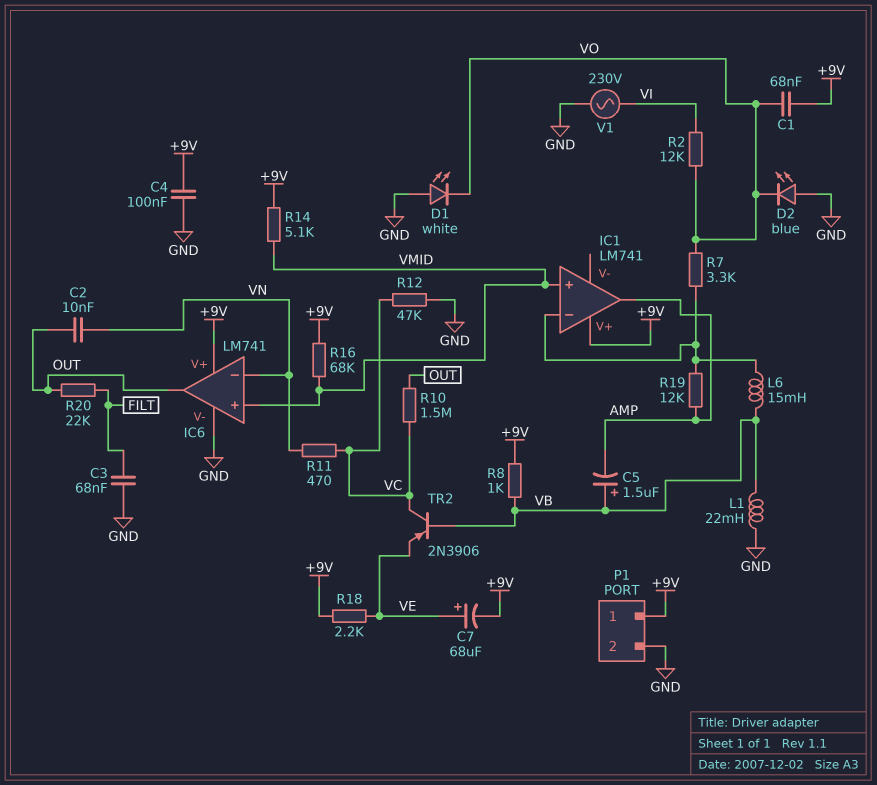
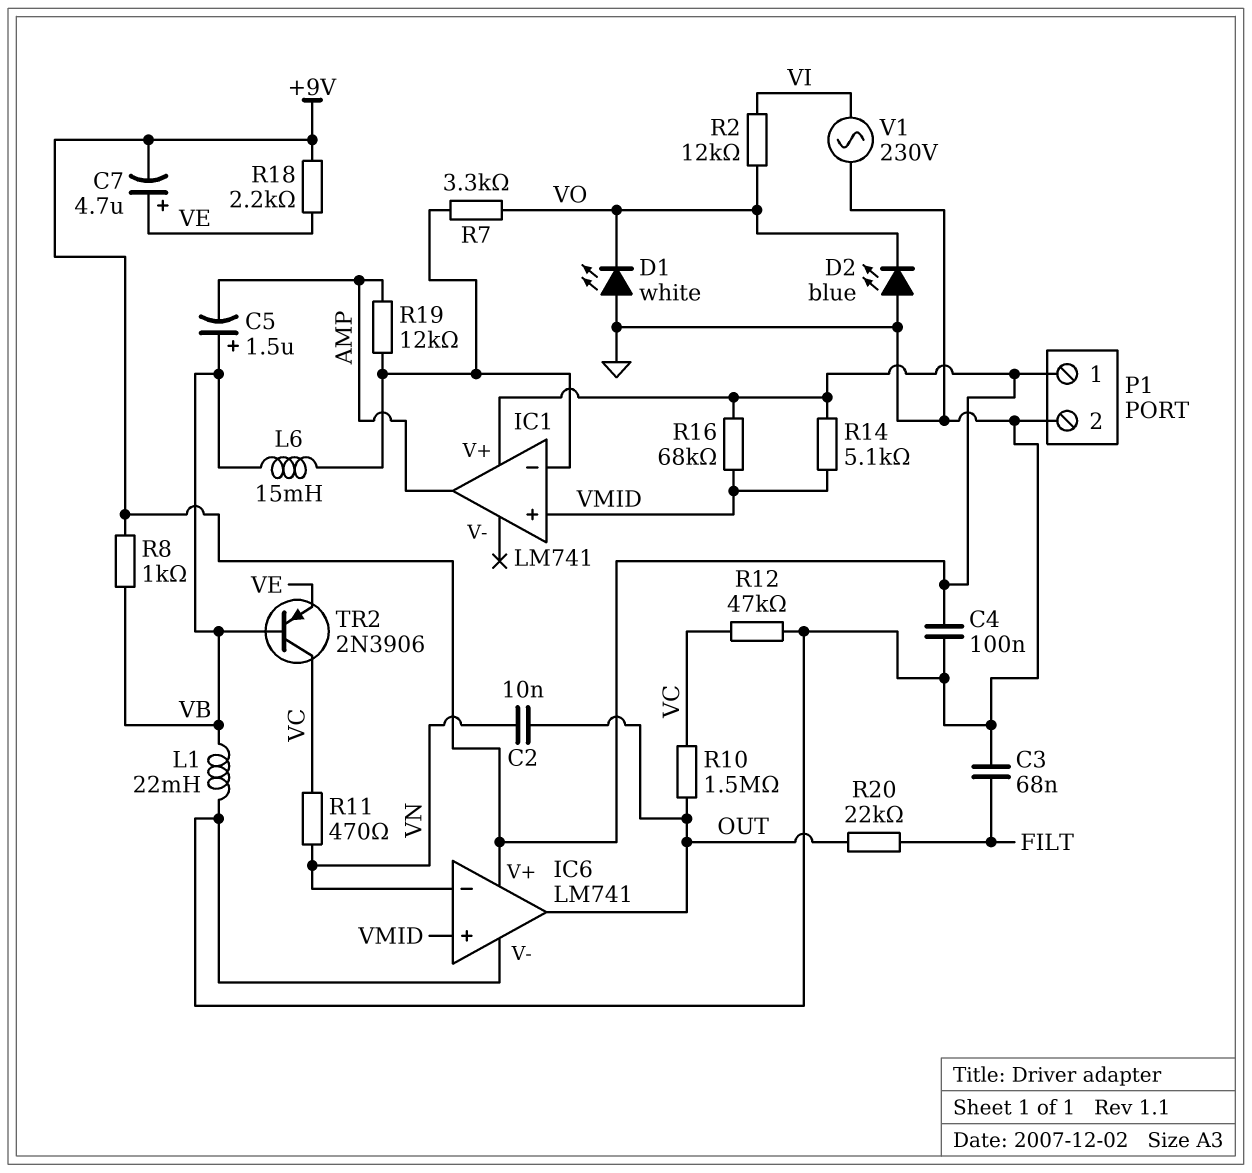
C1: 68nF (+9V, VO) -> none
C7: 68uF (plus VE, minus +9V) -> 4.7uF (plus VE, minus +9V)

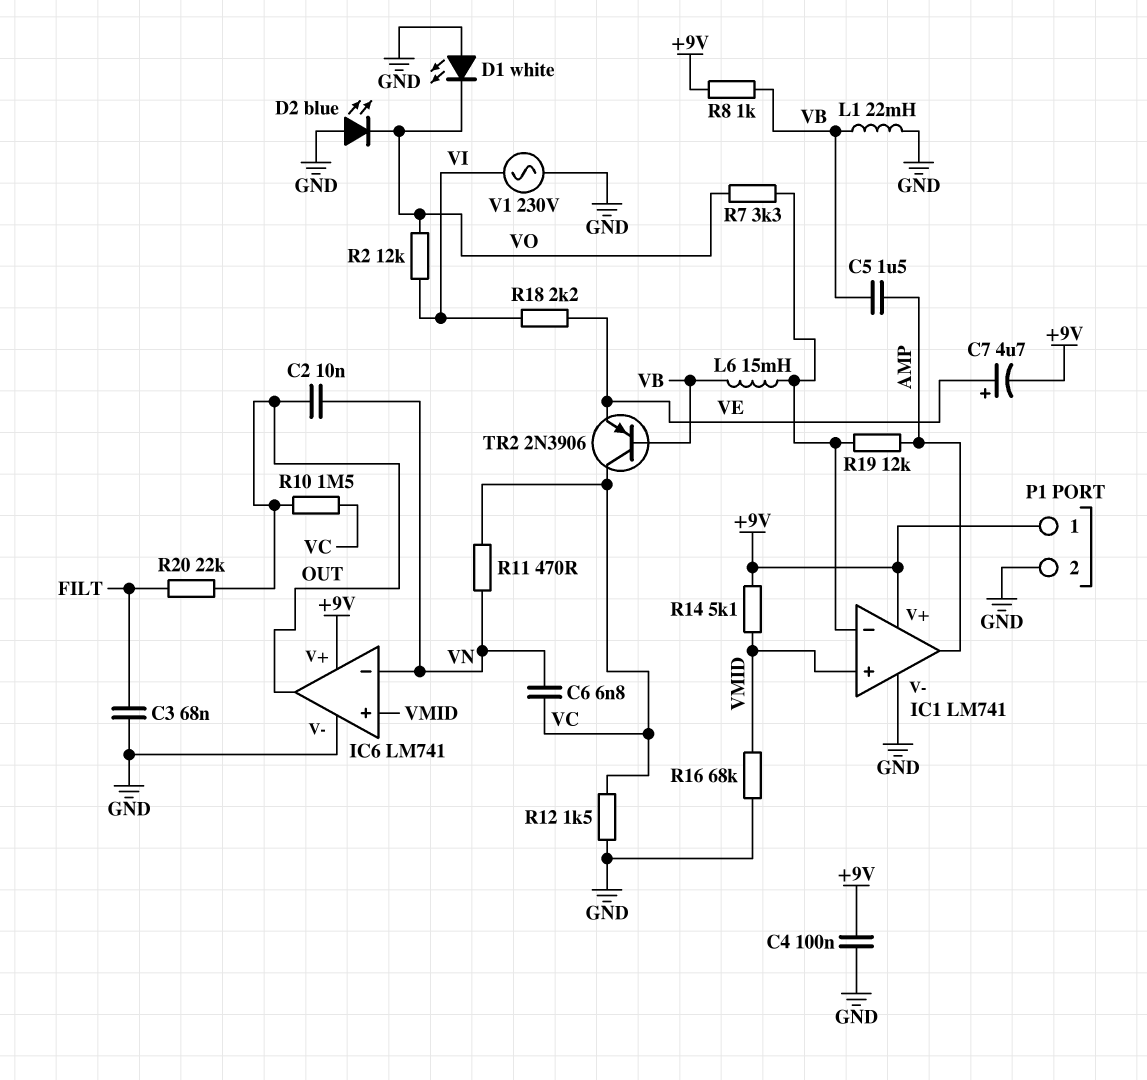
C5: 1.5uF (plus VB, minus AMP) -> 1.5uF (AMP, VB)
C6: none -> 6.8nF (VC, VN)
IC1 pin V-: none -> GND
R12: 47k (GND, VC) -> 1.5k (GND, VC)
R16: 68k (+9V, VMID) -> 68k (GND, VMID)
R18: 2.2k (+9V, VE) -> 2.2k (VE, VI)

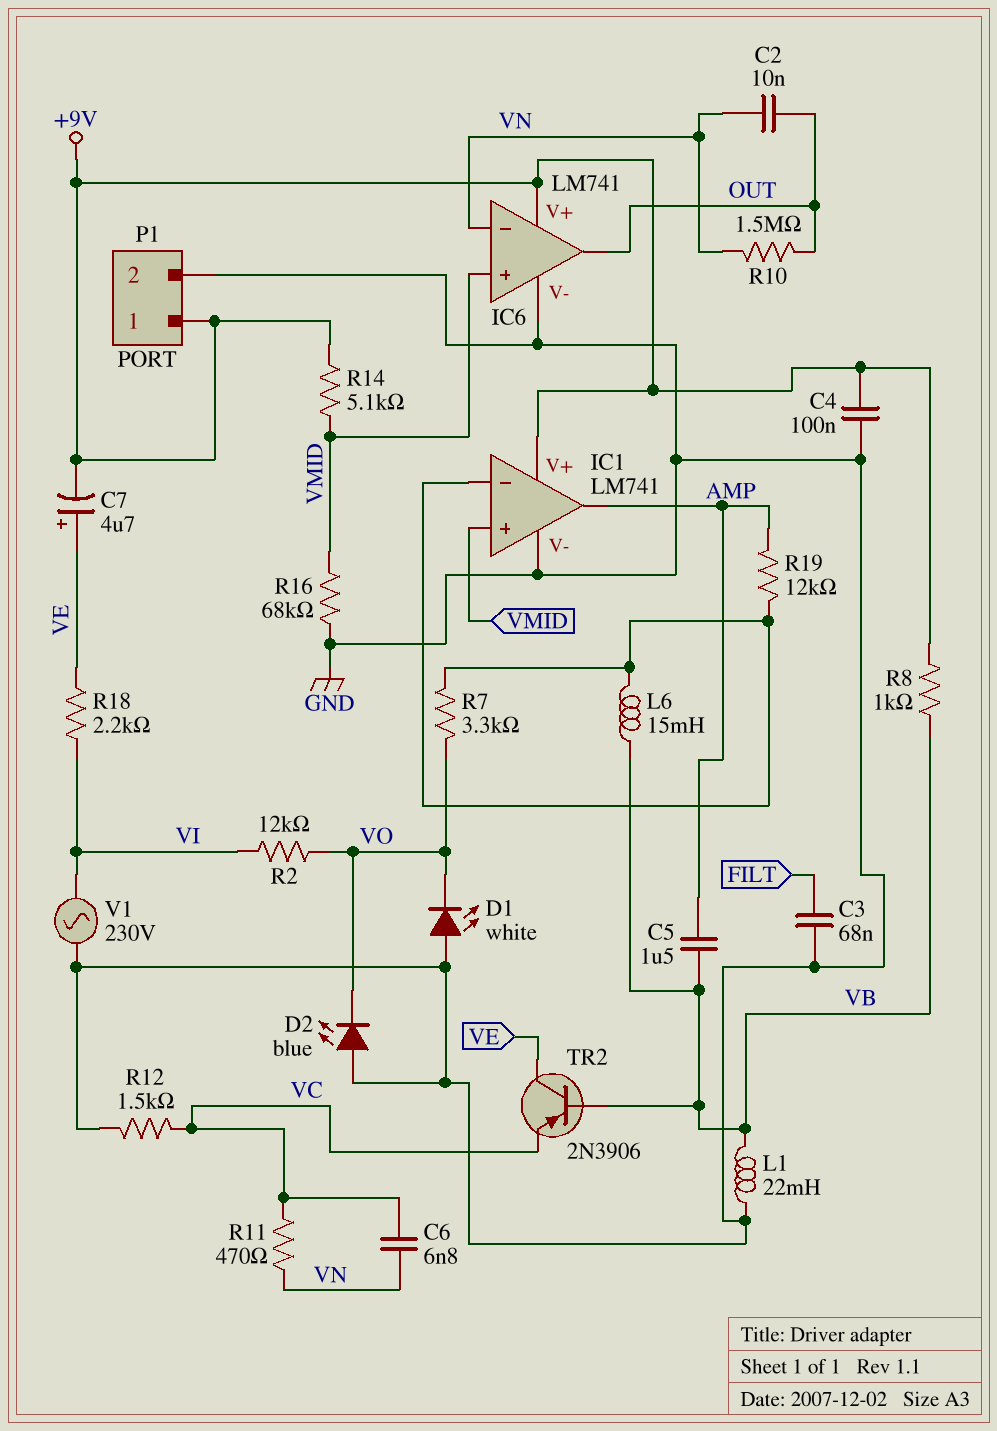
R10: 1.5M (OUT, VC) -> 1.5M (OUT, VN)
R20: 22k (FILT, OUT) -> none
TR2: PNP 2N3906 (B VB, C VC, E VE) -> PNP 2N3906 (B VB, C VE, E VC)

